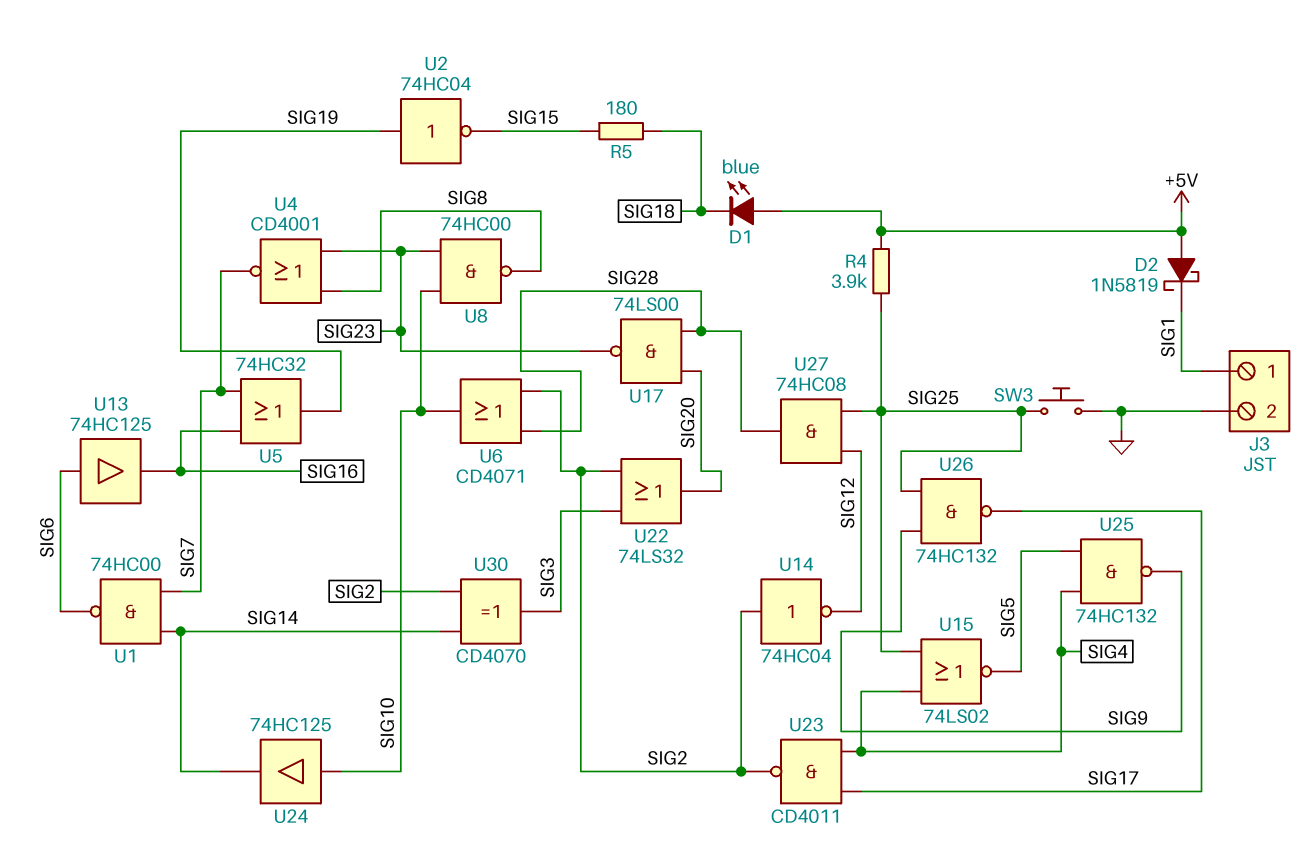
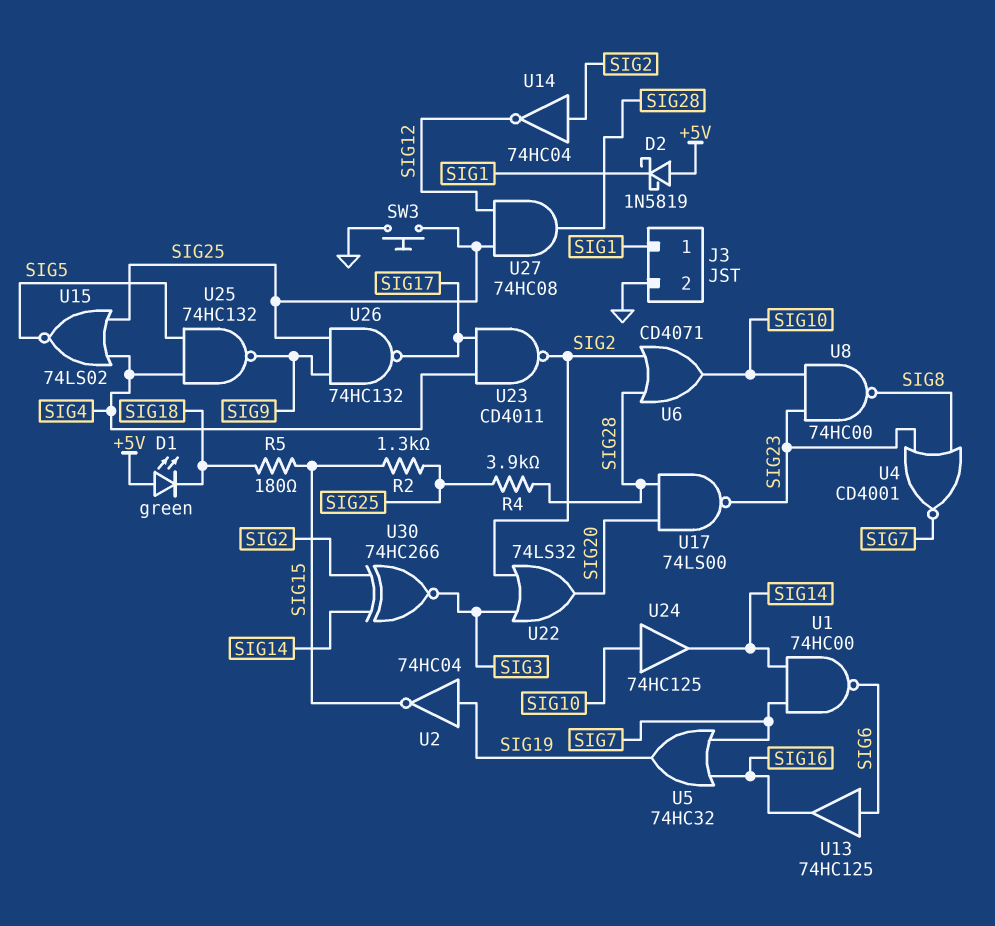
D1: LED blue (A +5V, K SIG18) -> LED green (A +5V, K SIG18)
R2: none -> 1.3k (SIG15, SIG25)
R4: 3.9k (+5V, SIG25) -> 3.9k (SIG25, SIG28)
U30: XOR CD4070 (in SIG2, in SIG14, out SIG3) -> XNOR 74HC266 (in SIG2, in SIG14, out SIG3)

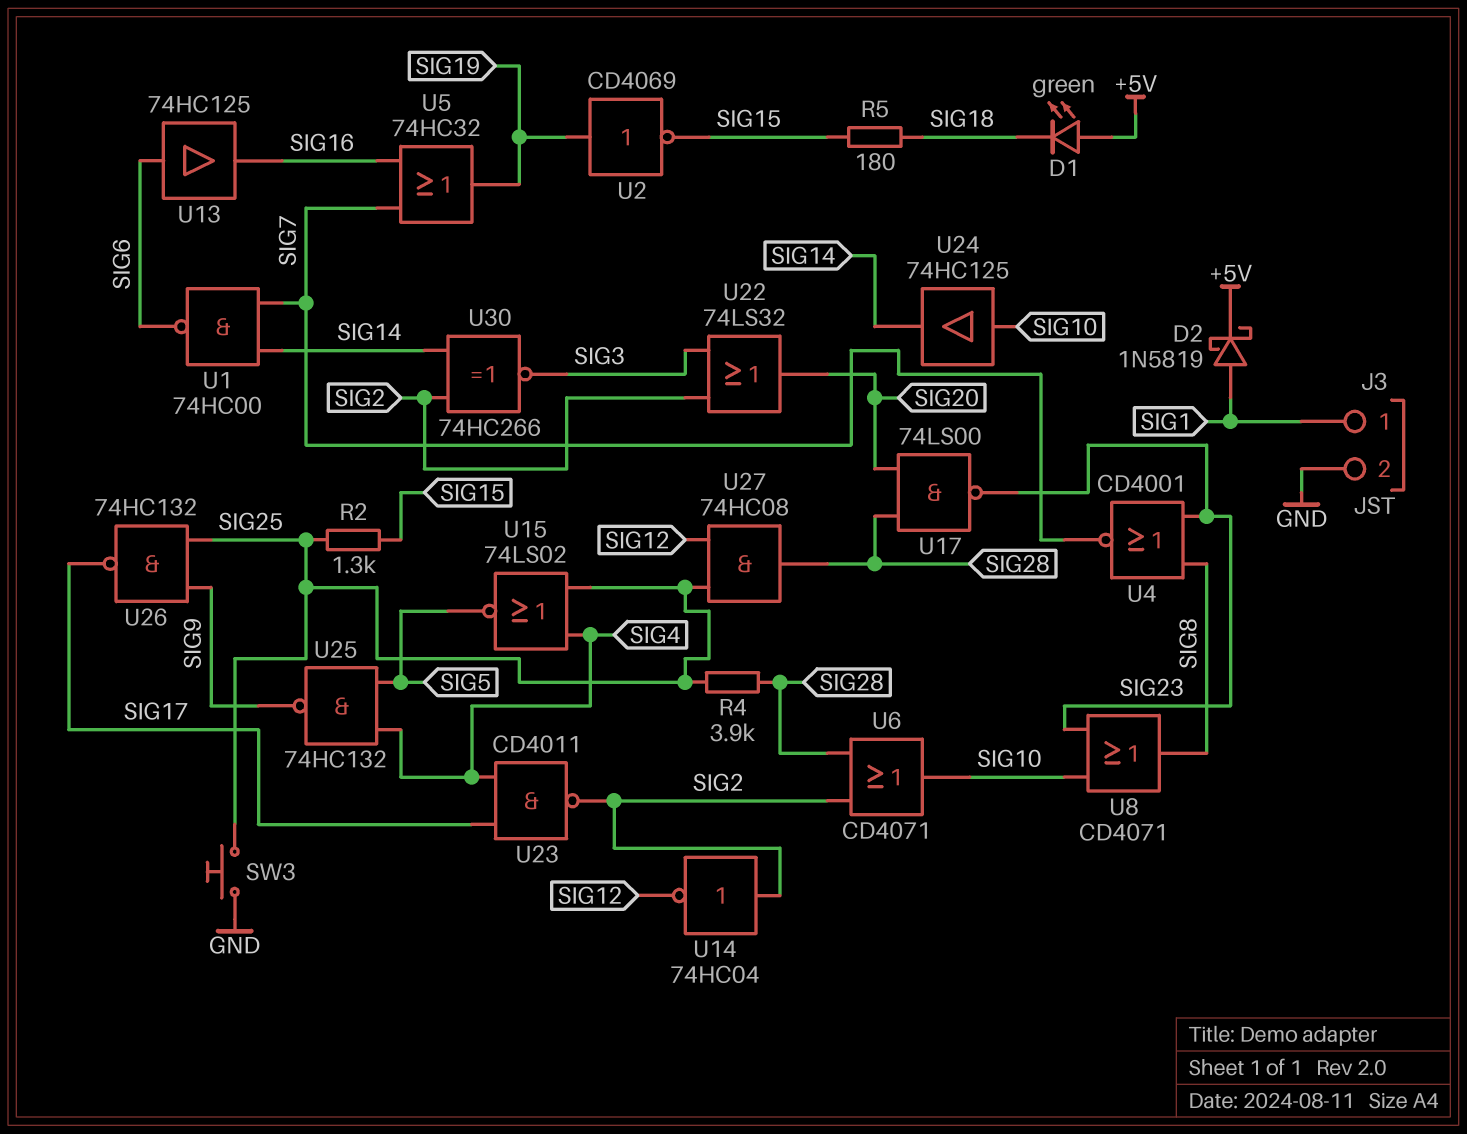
D2: schottky 1N5819 (A +5V, K SIG1) -> schottky 1N5819 (A SIG1, K +5V)
U2: NOT 74HC04 (in SIG19, out SIG15) -> NOT CD4069 (in SIG19, out SIG15)
U8: NAND 74HC00 (in SIG10, in SIG23, out SIG8) -> OR CD4071 (in SIG10, in SIG23, out SIG8)

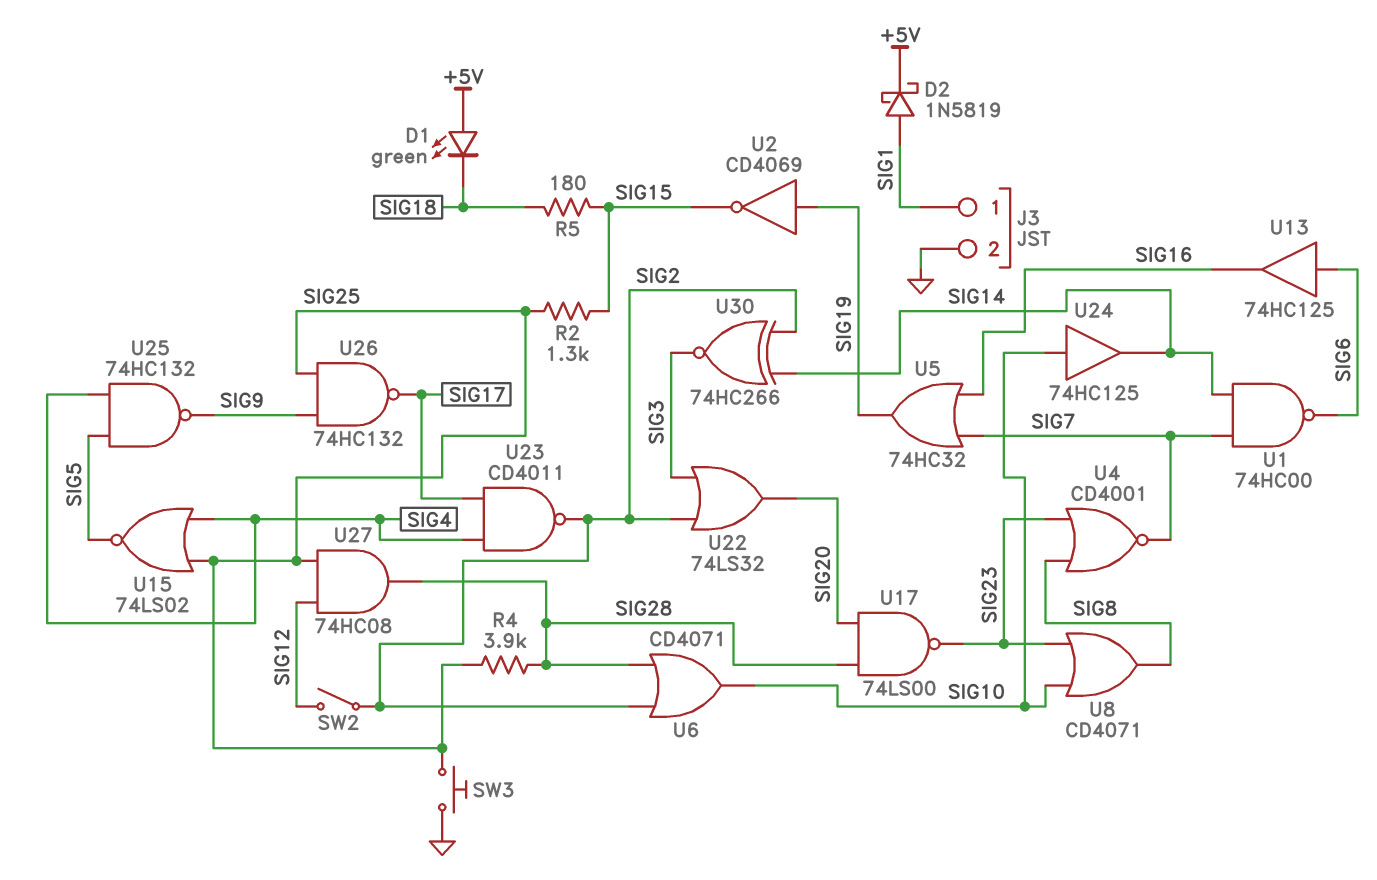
SW2: none -> switch (SIG2, SIG12)
U14: NOT 74HC04 (in SIG2, out SIG12) -> none

